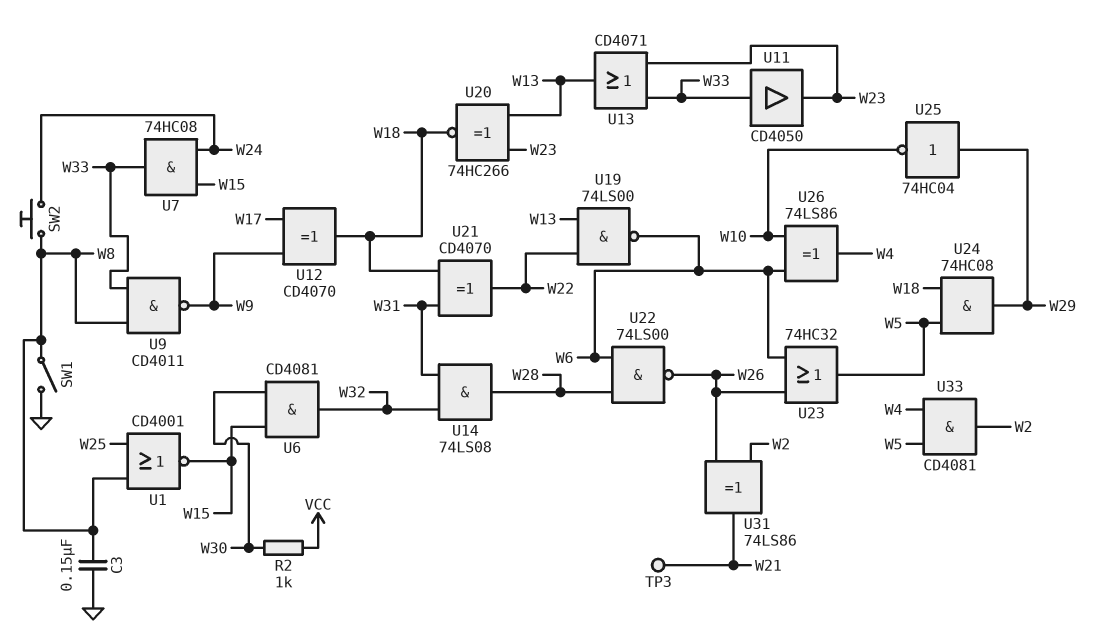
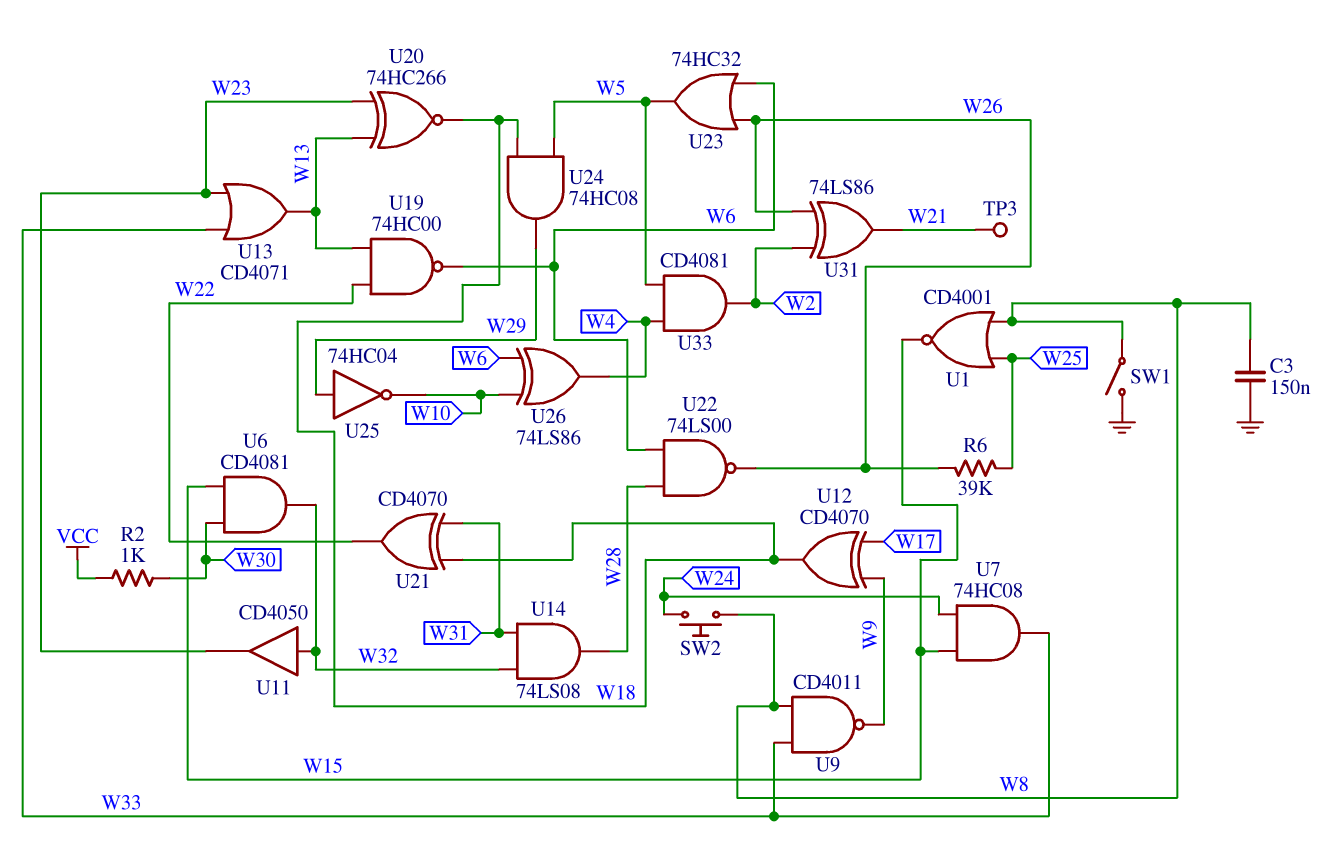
R6: none -> 39k (W25, W26)
U11: buffer CD4050 (in W33, out W23) -> buffer CD4050 (in W32, out W23)
U19: NAND 74LS00 (in W13, in W22, out W6) -> NAND 74HC00 (in W13, in W22, out W6)

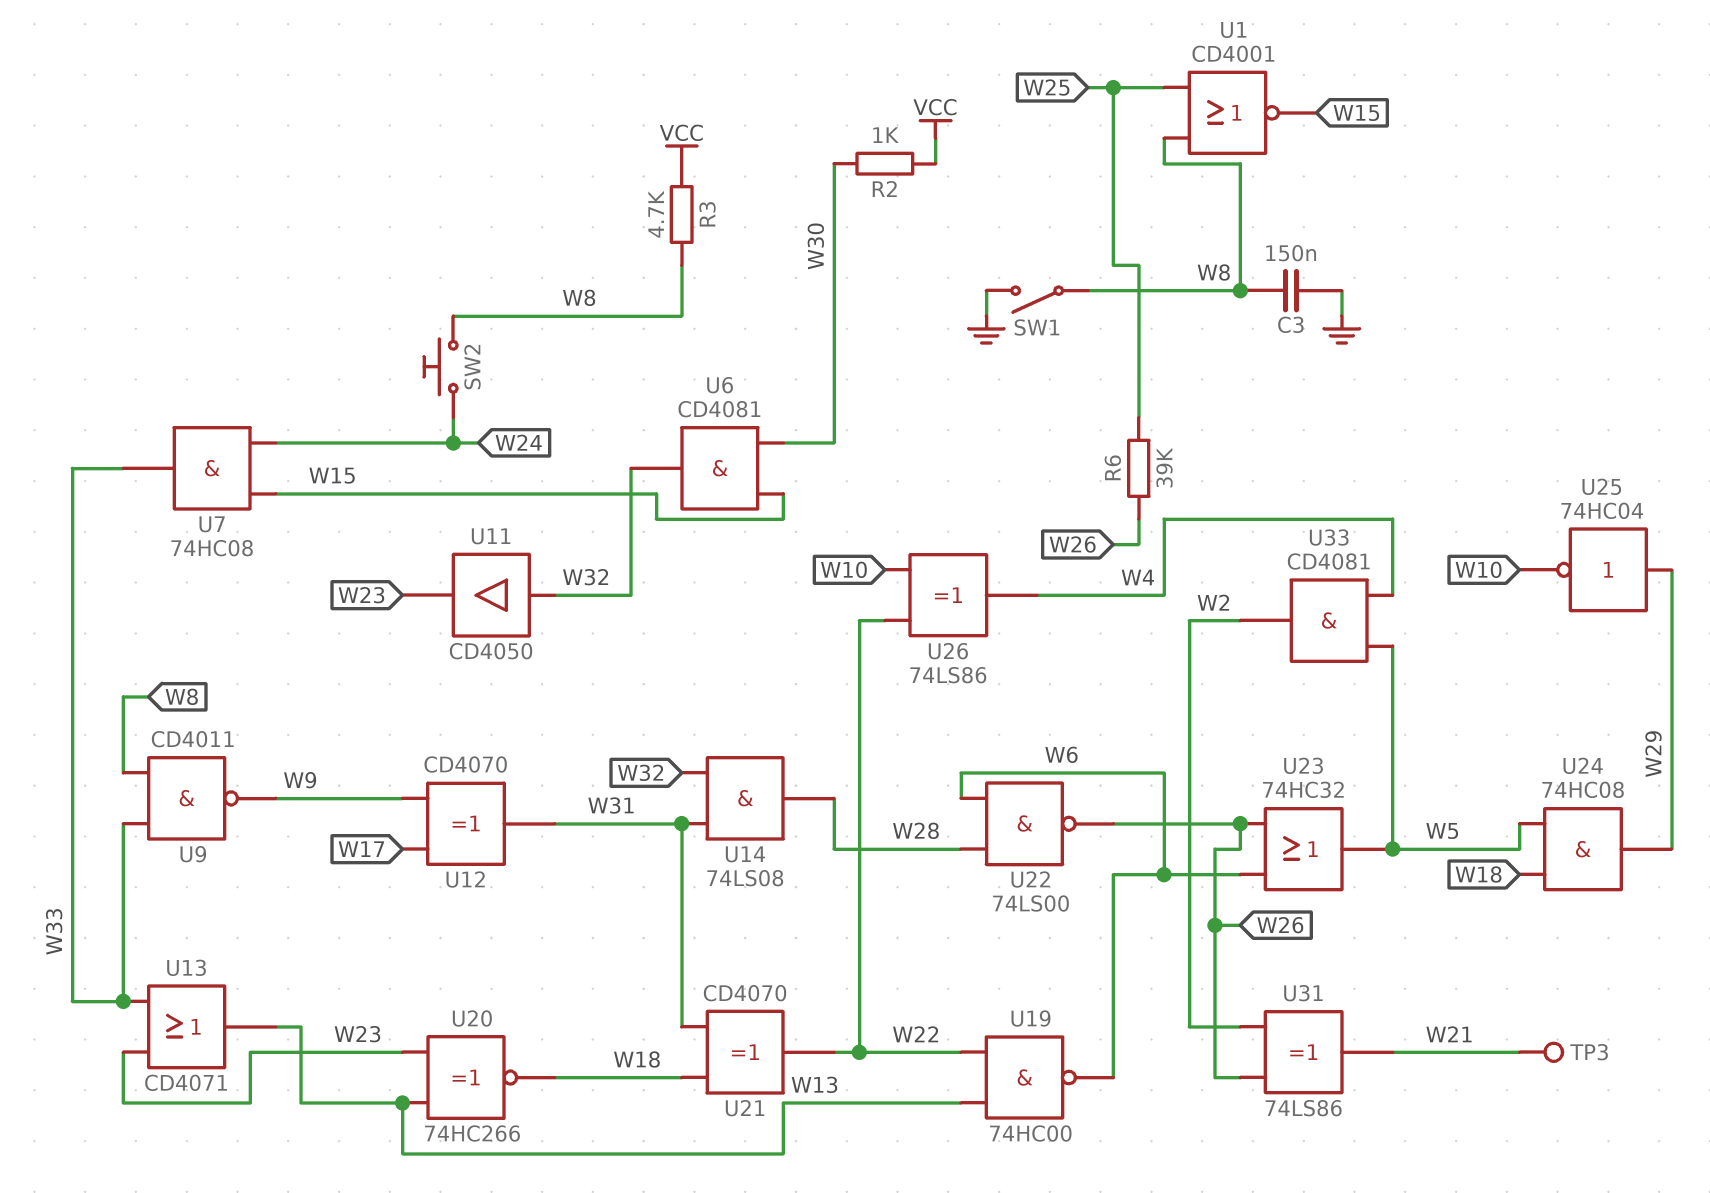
R3: none -> 4.7k (VCC, W8)
U12: XOR CD4070 (in W9, in W17, out W18) -> XOR CD4070 (in W9, in W17, out W31)
U26: XOR 74LS86 (in W6, in W10, out W4) -> XOR 74LS86 (in W10, in W22, out W4)

